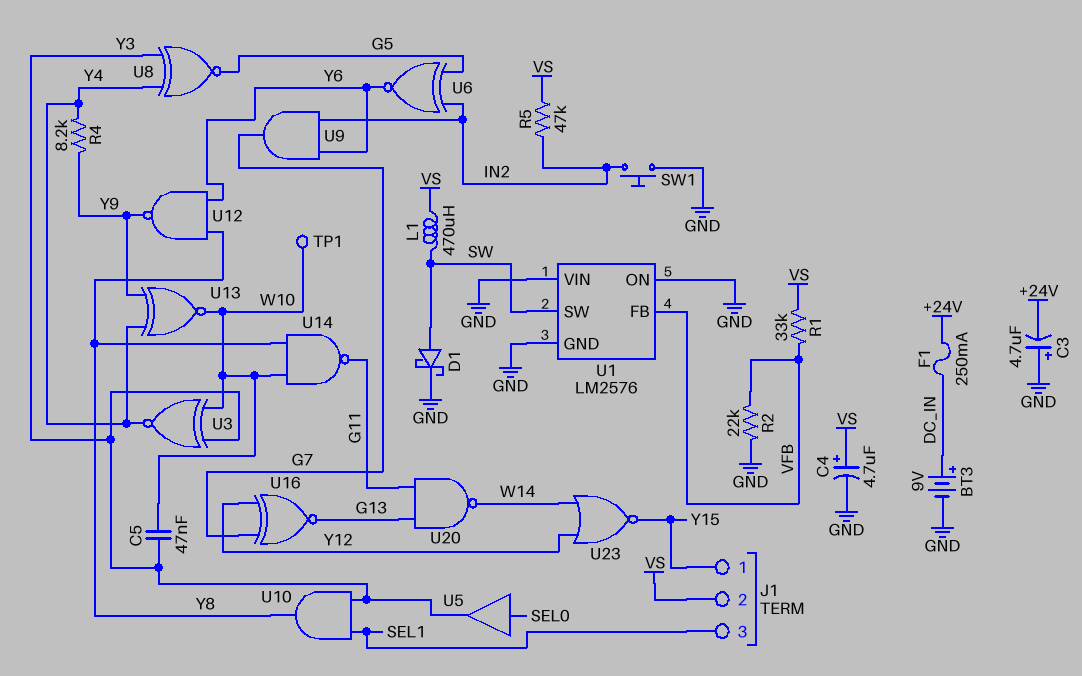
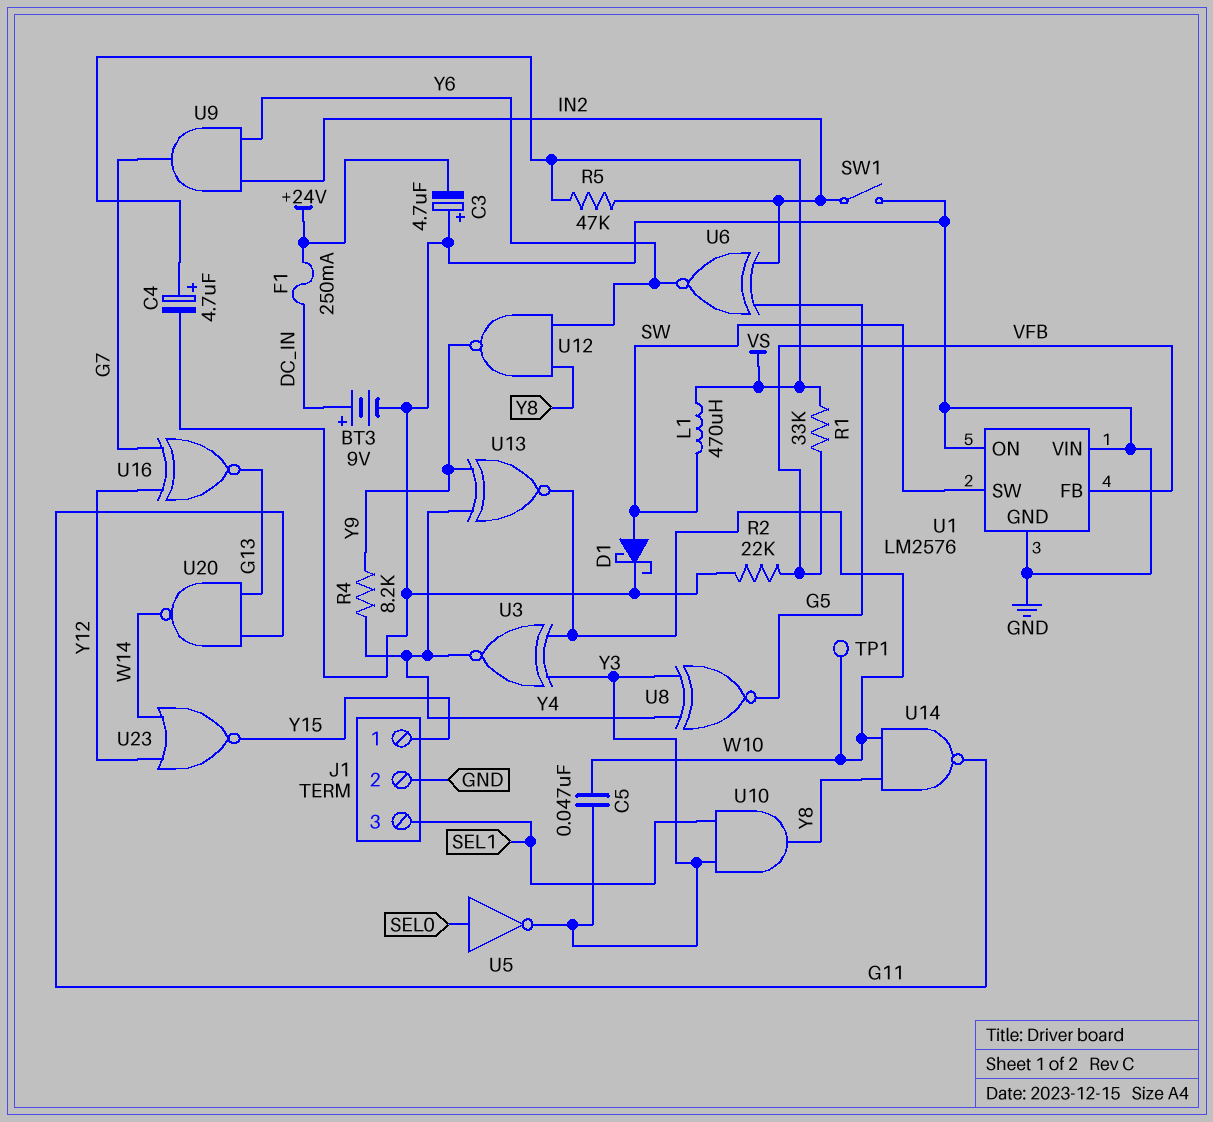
J1 pin 2: VS -> GND
SW1: button (GND, IN2) -> switch (GND, IN2)
U5: buffer (in SEL0, out Y3) -> NOT (in SEL0, out Y3)

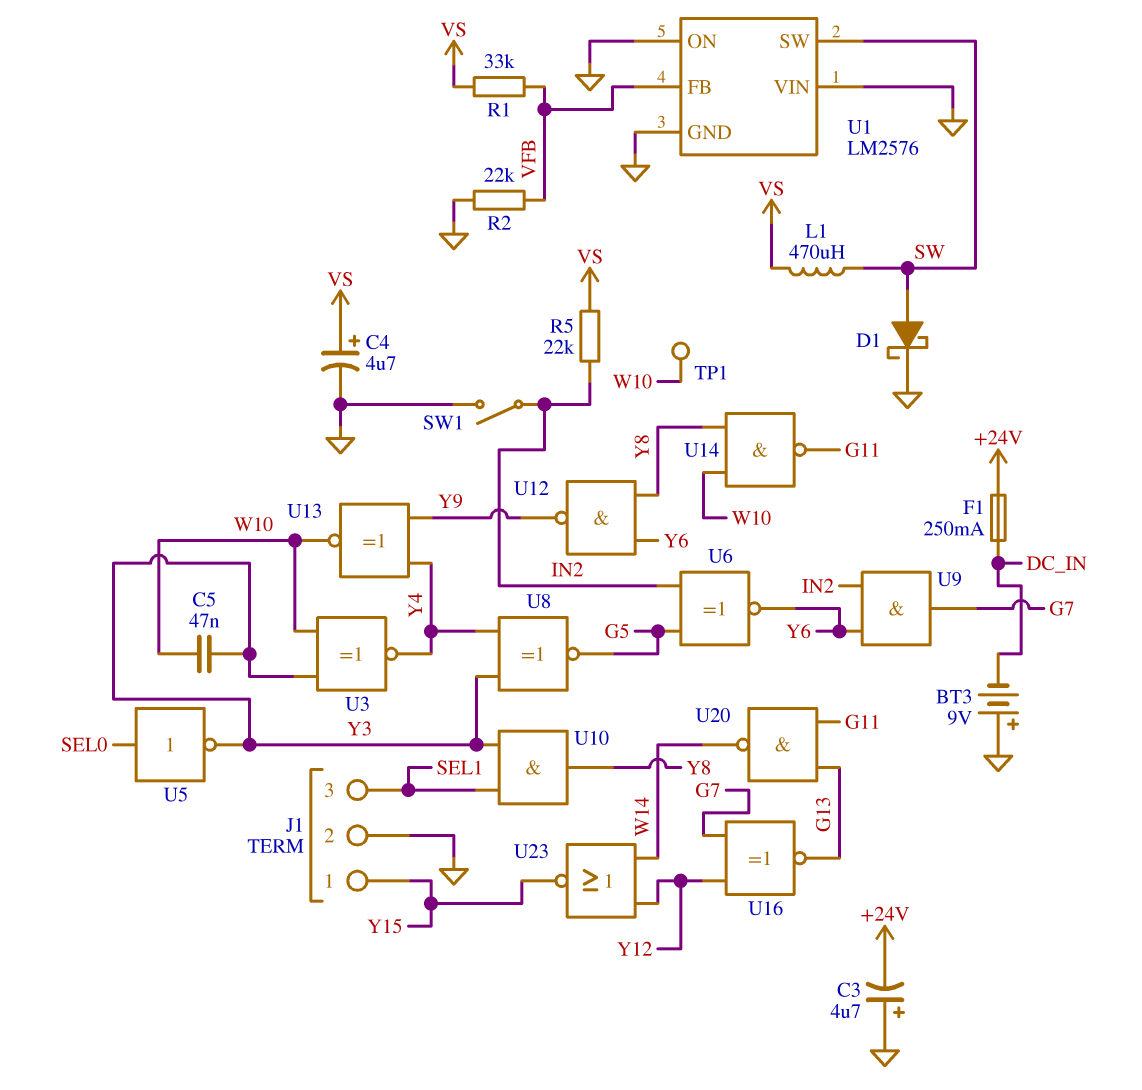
BT3: 9V (plus DC_IN, minus GND) -> 9V (plus GND, minus DC_IN)
R4: 8.2k (Y4, Y9) -> none
R5: 47k (IN2, VS) -> 22k (IN2, VS)

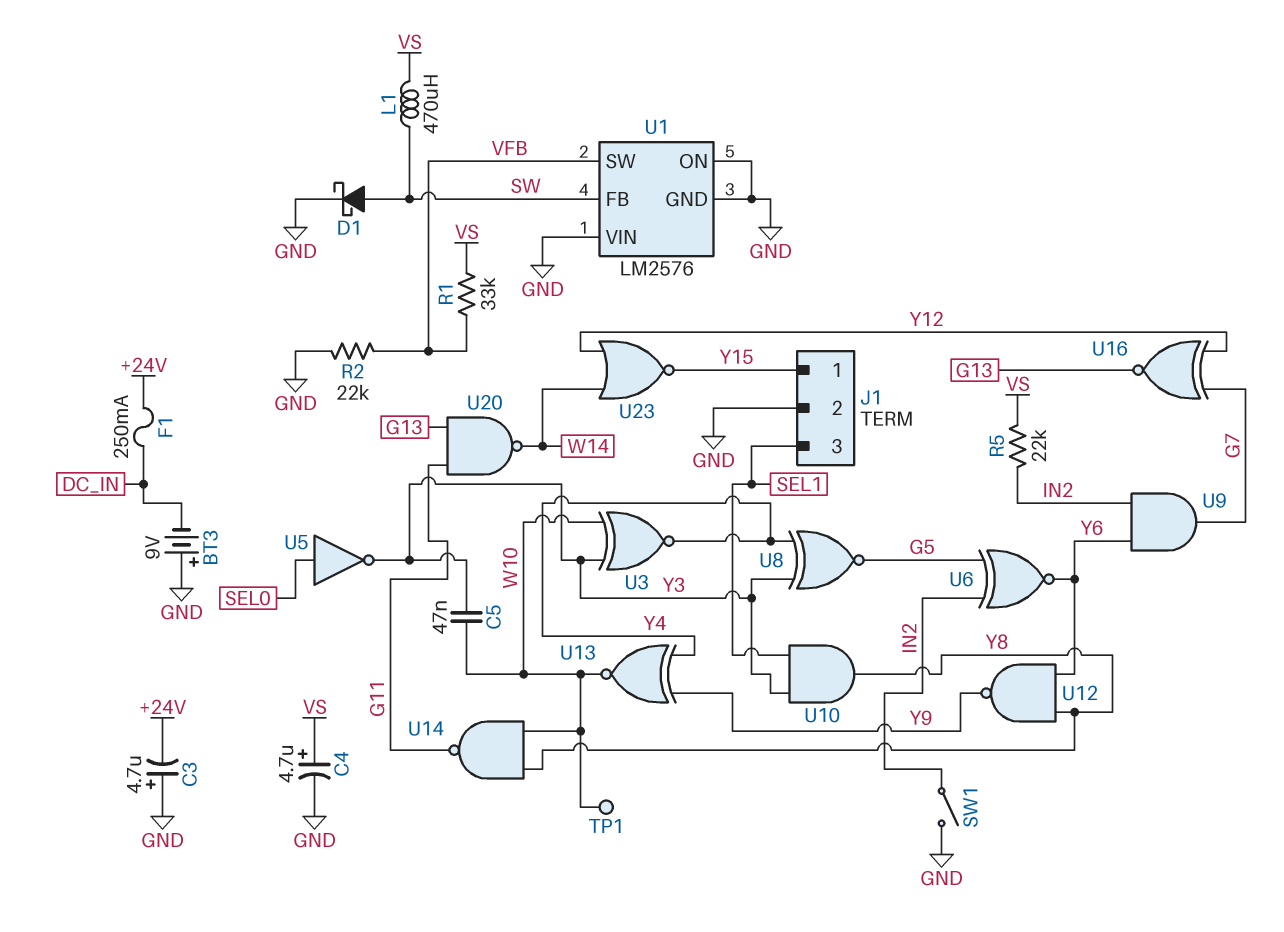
U1 pin FB: VFB -> SW
U1 pin SW: SW -> VFB

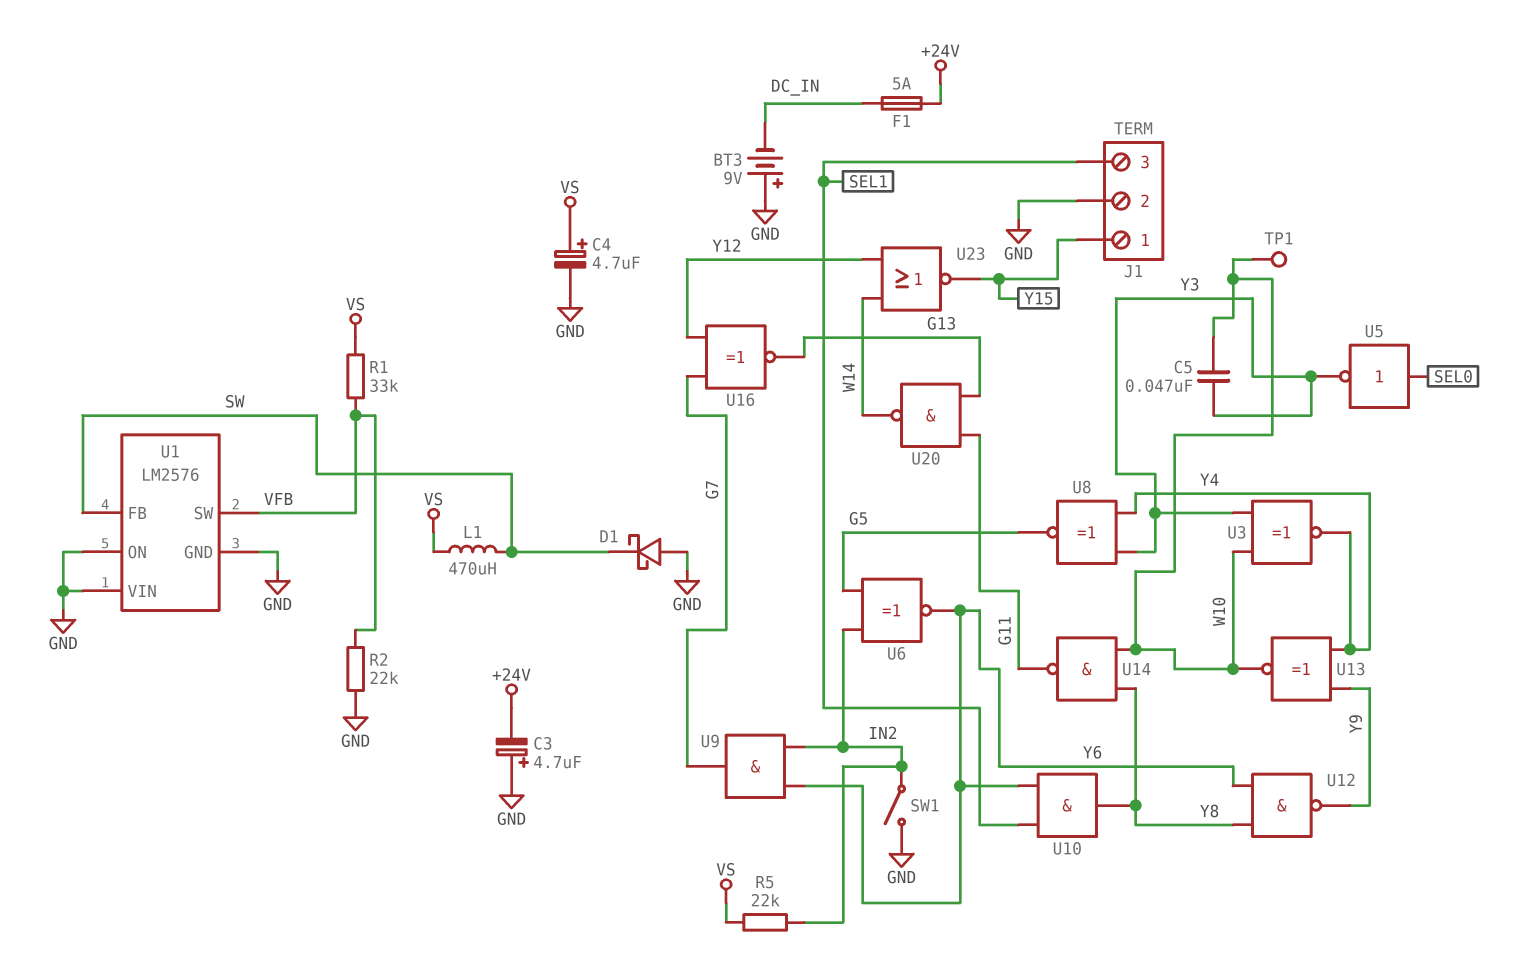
D1: schottky (A SW, K GND) -> schottky (A GND, K SW)
F1: 250mA (+24V, DC_IN) -> 5A (+24V, DC_IN)
U10: AND (in SEL1, in Y3, out Y8) -> AND (in SEL1, in Y6, out Y8)

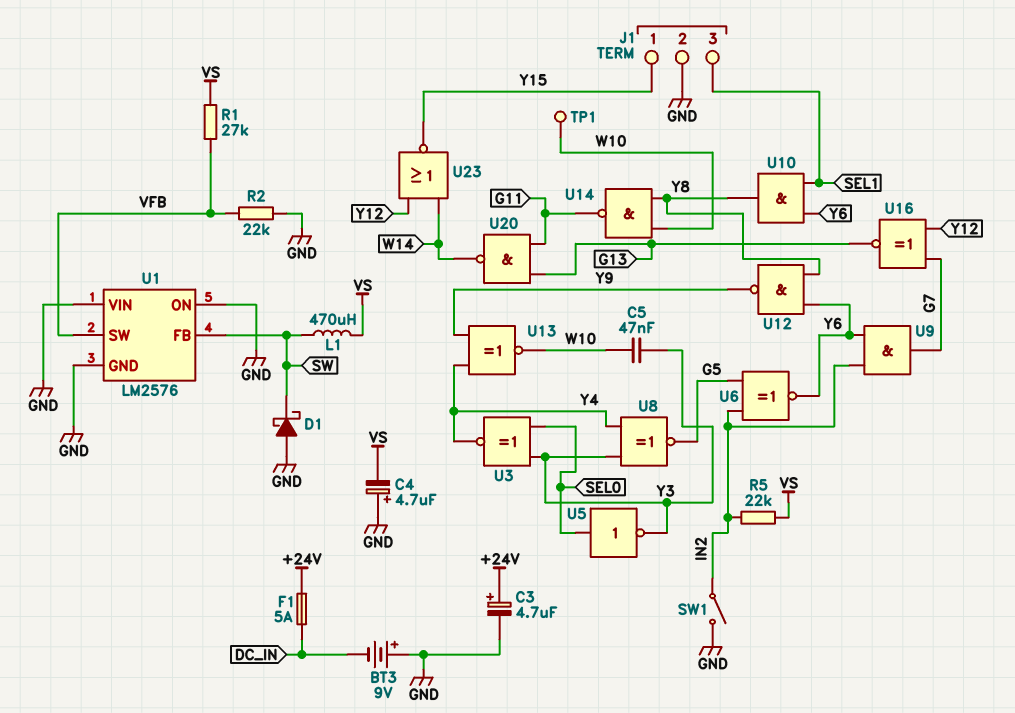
C3: 4.7uF (plus GND, minus +24V) -> 4.7uF (plus +24V, minus GND)
C4: 4.7uF (plus VS, minus GND) -> 4.7uF (plus GND, minus VS)
R1: 33k (VFB, VS) -> 27k (VFB, VS)
U3: XNOR (in W10, in Y3, out Y4) -> XNOR (in SEL0, in Y3, out Y4)

